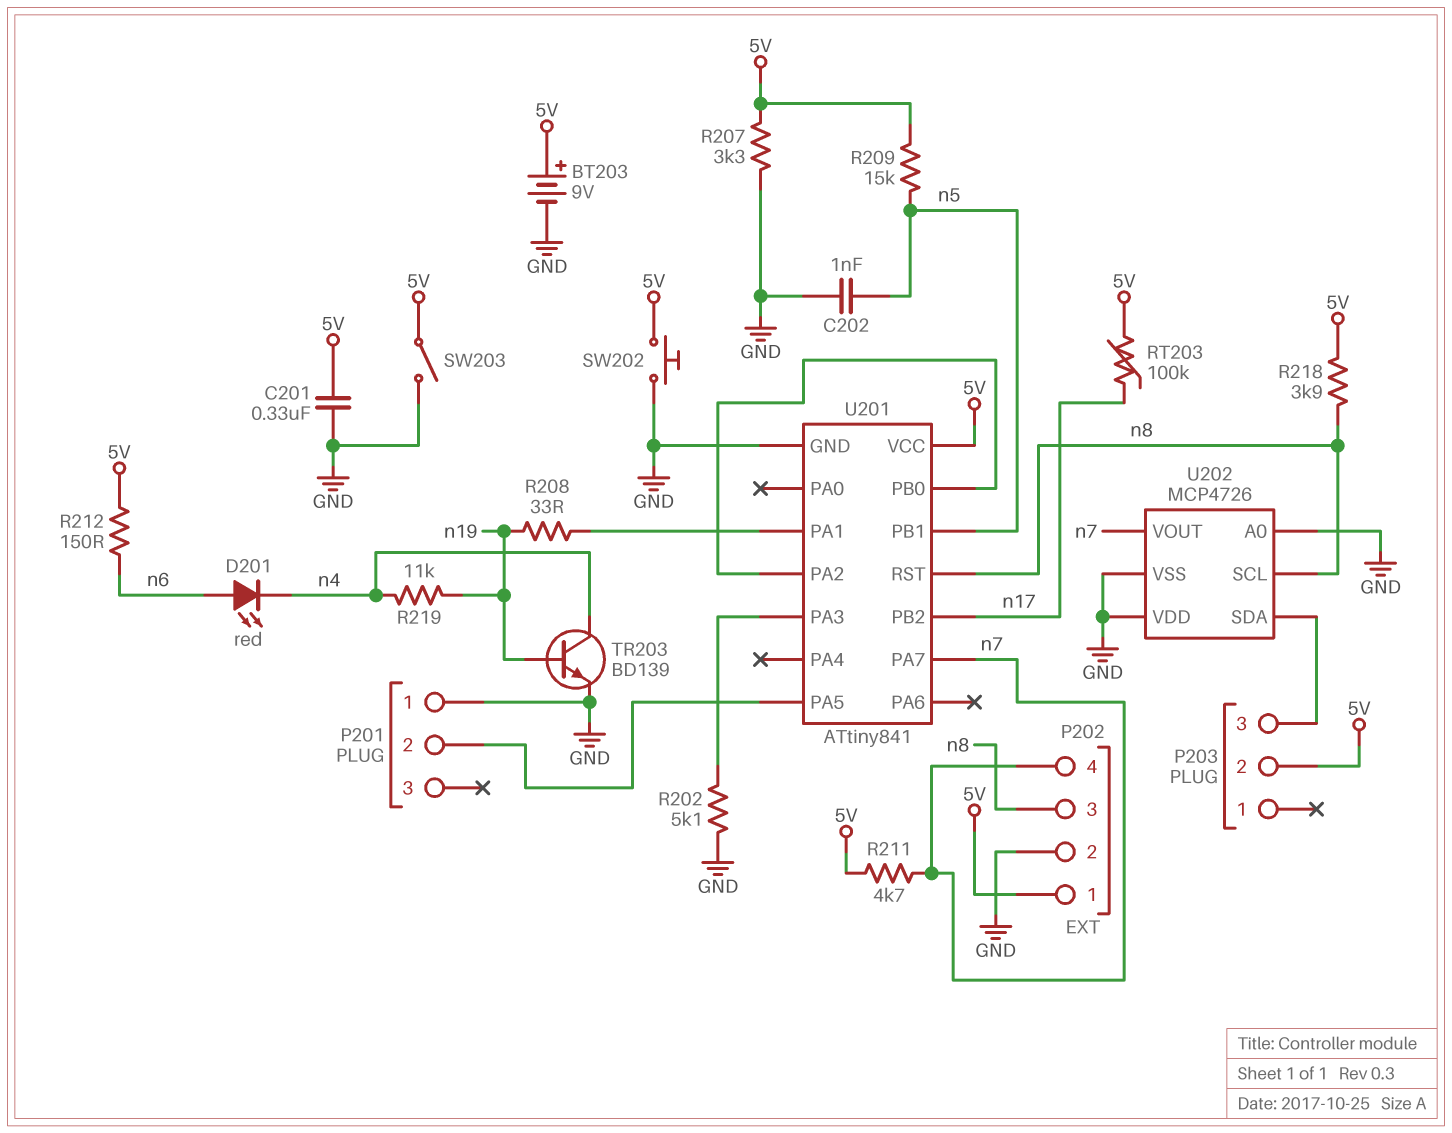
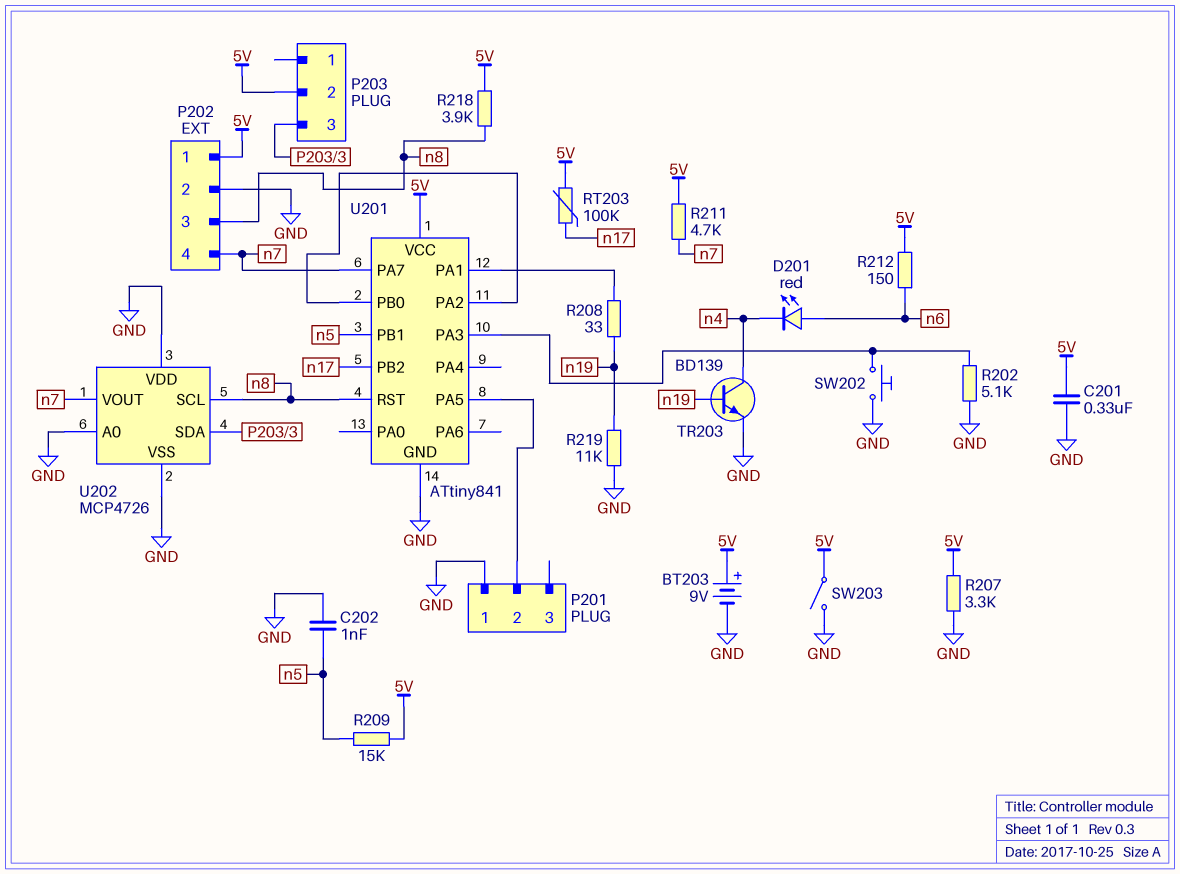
R219: 11k (n4, n19) -> 11k (GND, n19)
SW202: button (5V, GND) -> button (GND, U201/PA3)

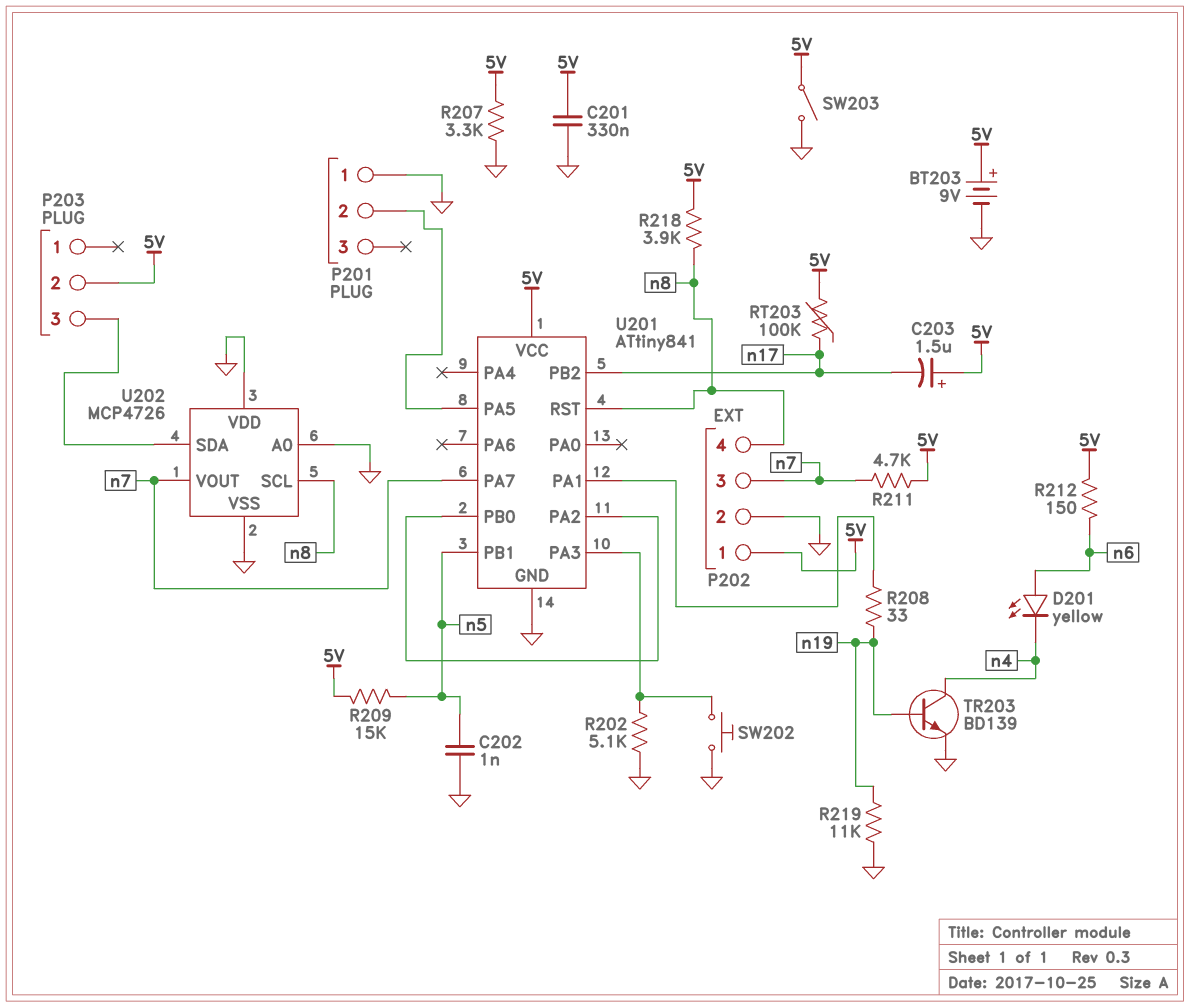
C203: none -> 1.5uF (plus 5V, minus n17)
D201: LED red (A n6, K n4) -> LED yellow (A n6, K n4)
P202 pin 3: n8 -> n7
P202 pin 4: n7 -> n8

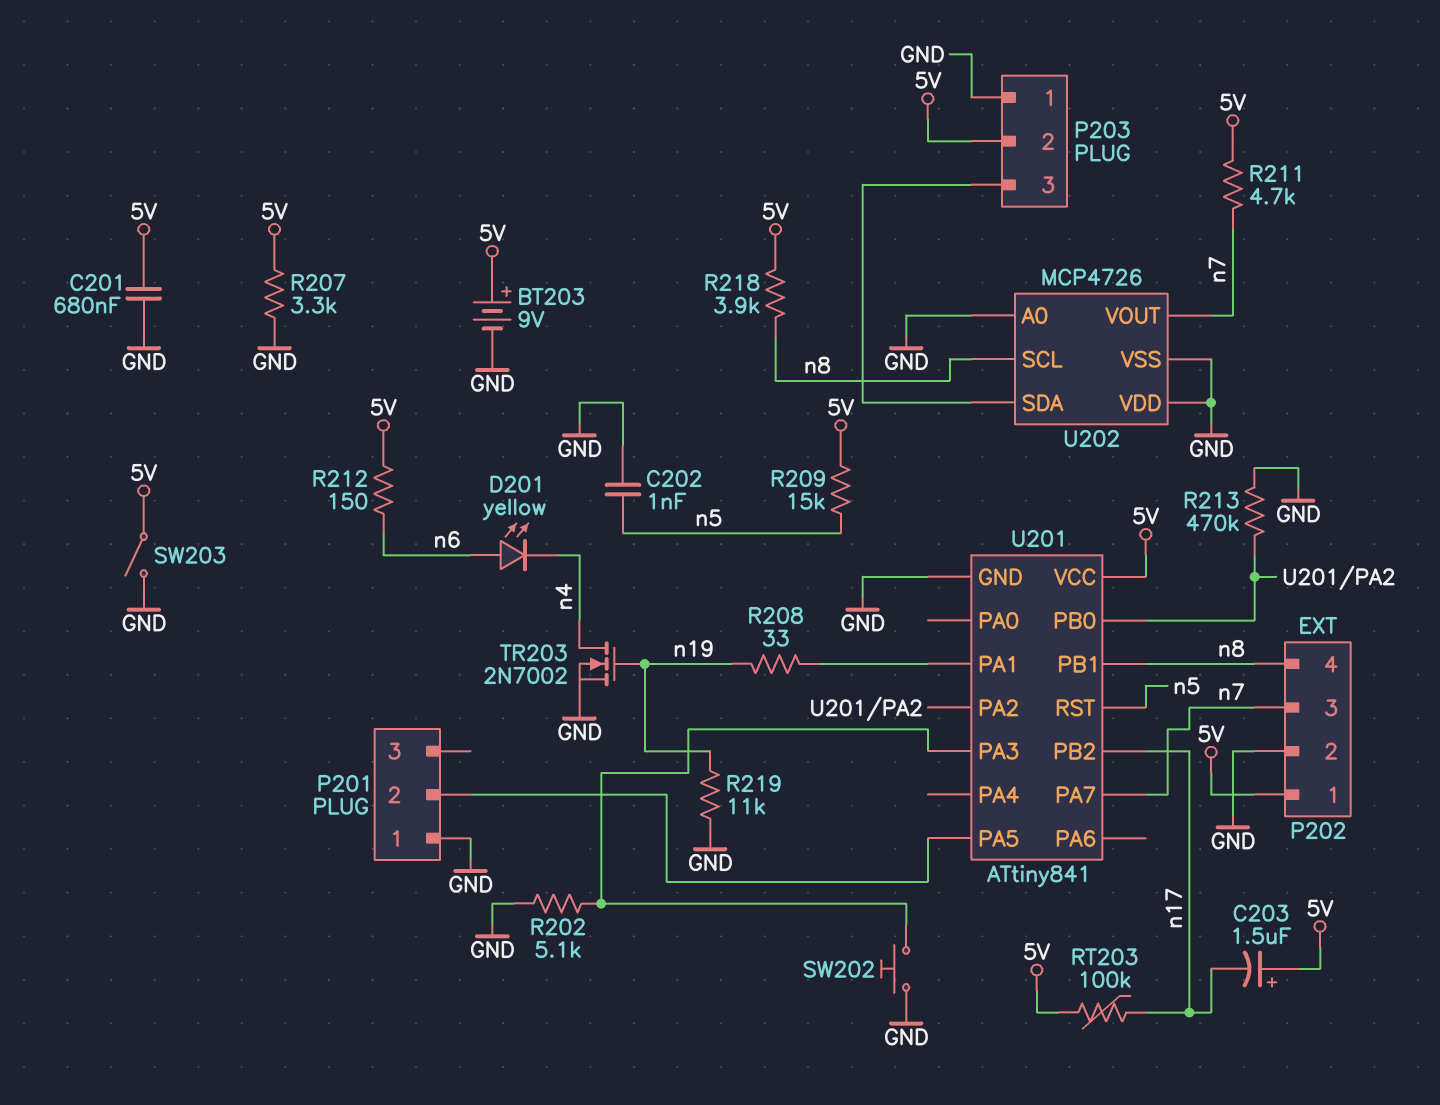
C201: 330nF (5V, GND) -> 680nF (5V, GND)
P203 pin 1: none -> GND
R213: none -> 470k (GND, U201/PA2)
TR203: NPN BD139 (B n19, C n4, E GND) -> NMOS 2N7002 (G n19, D n4, S GND)
U201 pin PB1: n5 -> n8
U201 pin RST: n8 -> n5

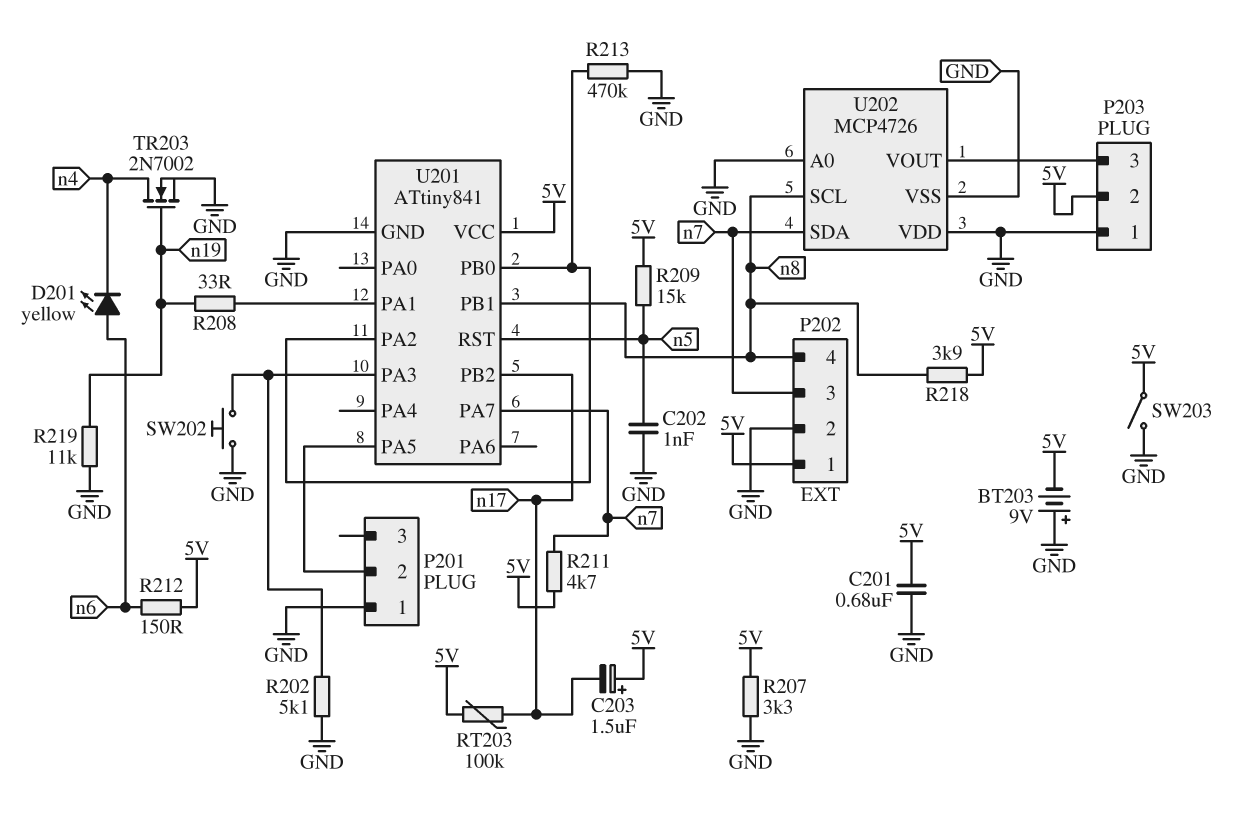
BT203: 9V (plus 5V, minus GND) -> 9V (plus GND, minus 5V)
U202 pin SDA: P203/3 -> n7
U202 pin VOUT: n7 -> P203/3

